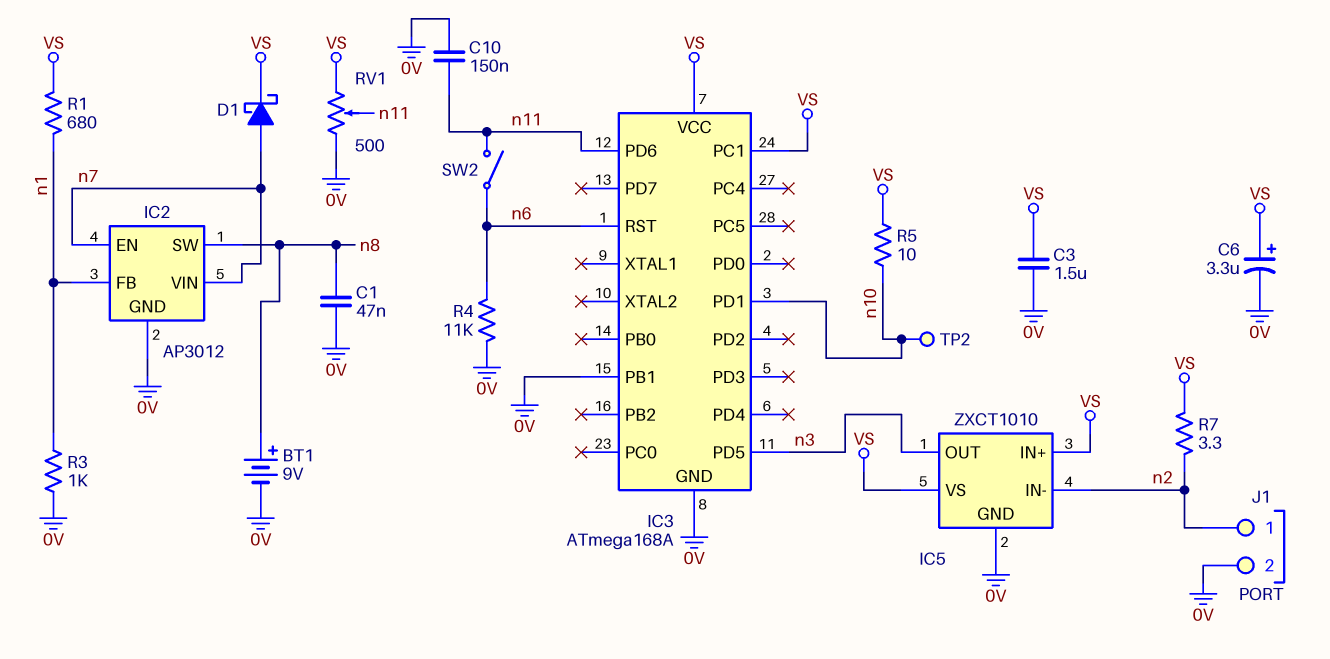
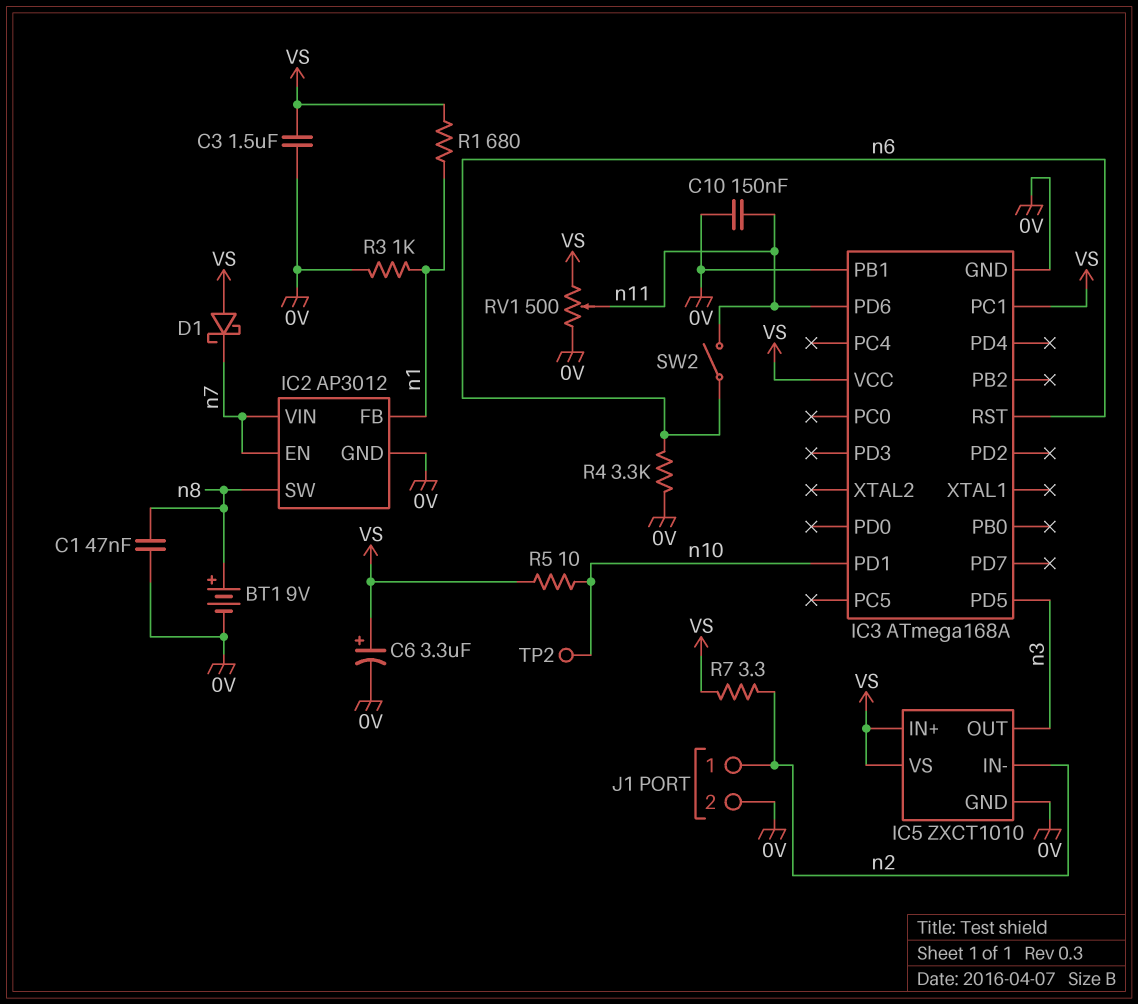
D1: schottky (A n7, K VS) -> schottky (A VS, K n7)
R4: 11k (0V, n6) -> 3.3k (0V, n6)

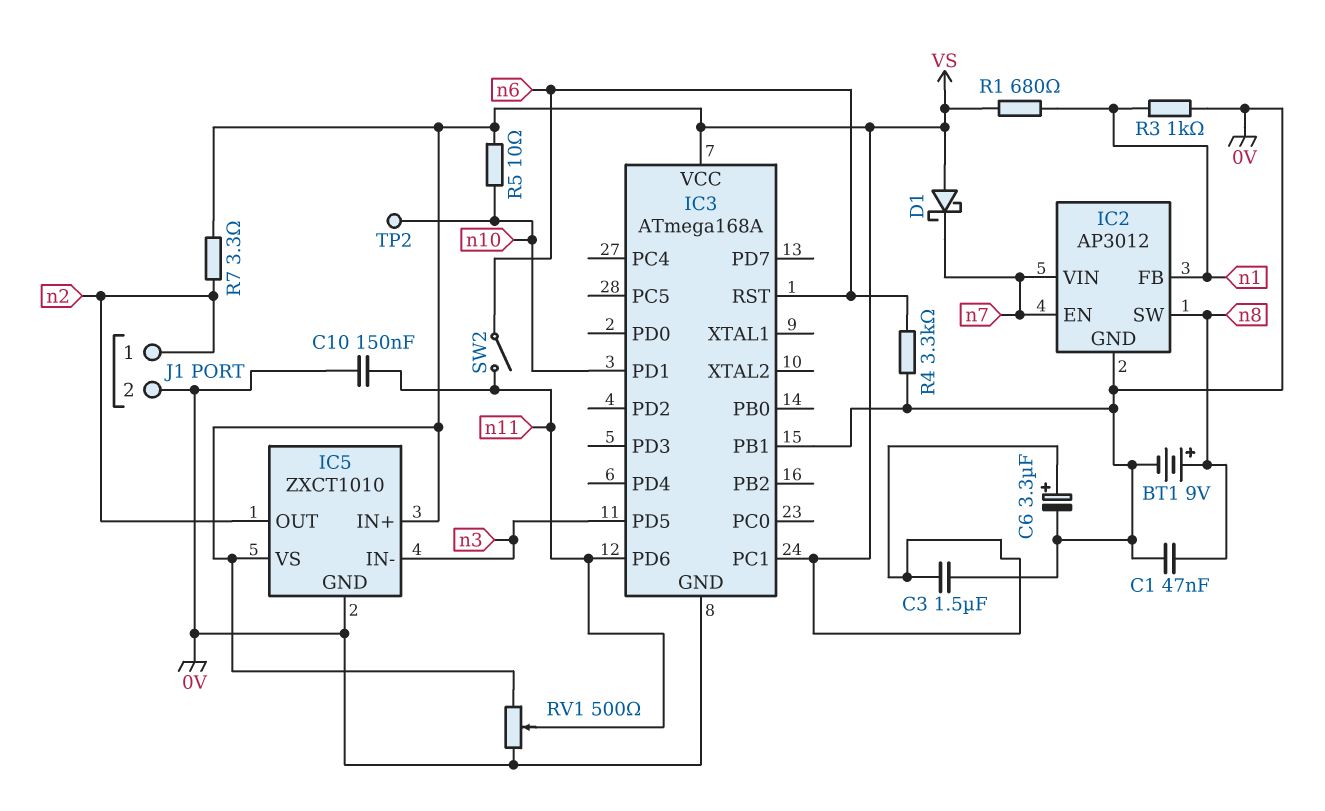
IC5 pin IN-: n2 -> n3
IC5 pin OUT: n3 -> n2

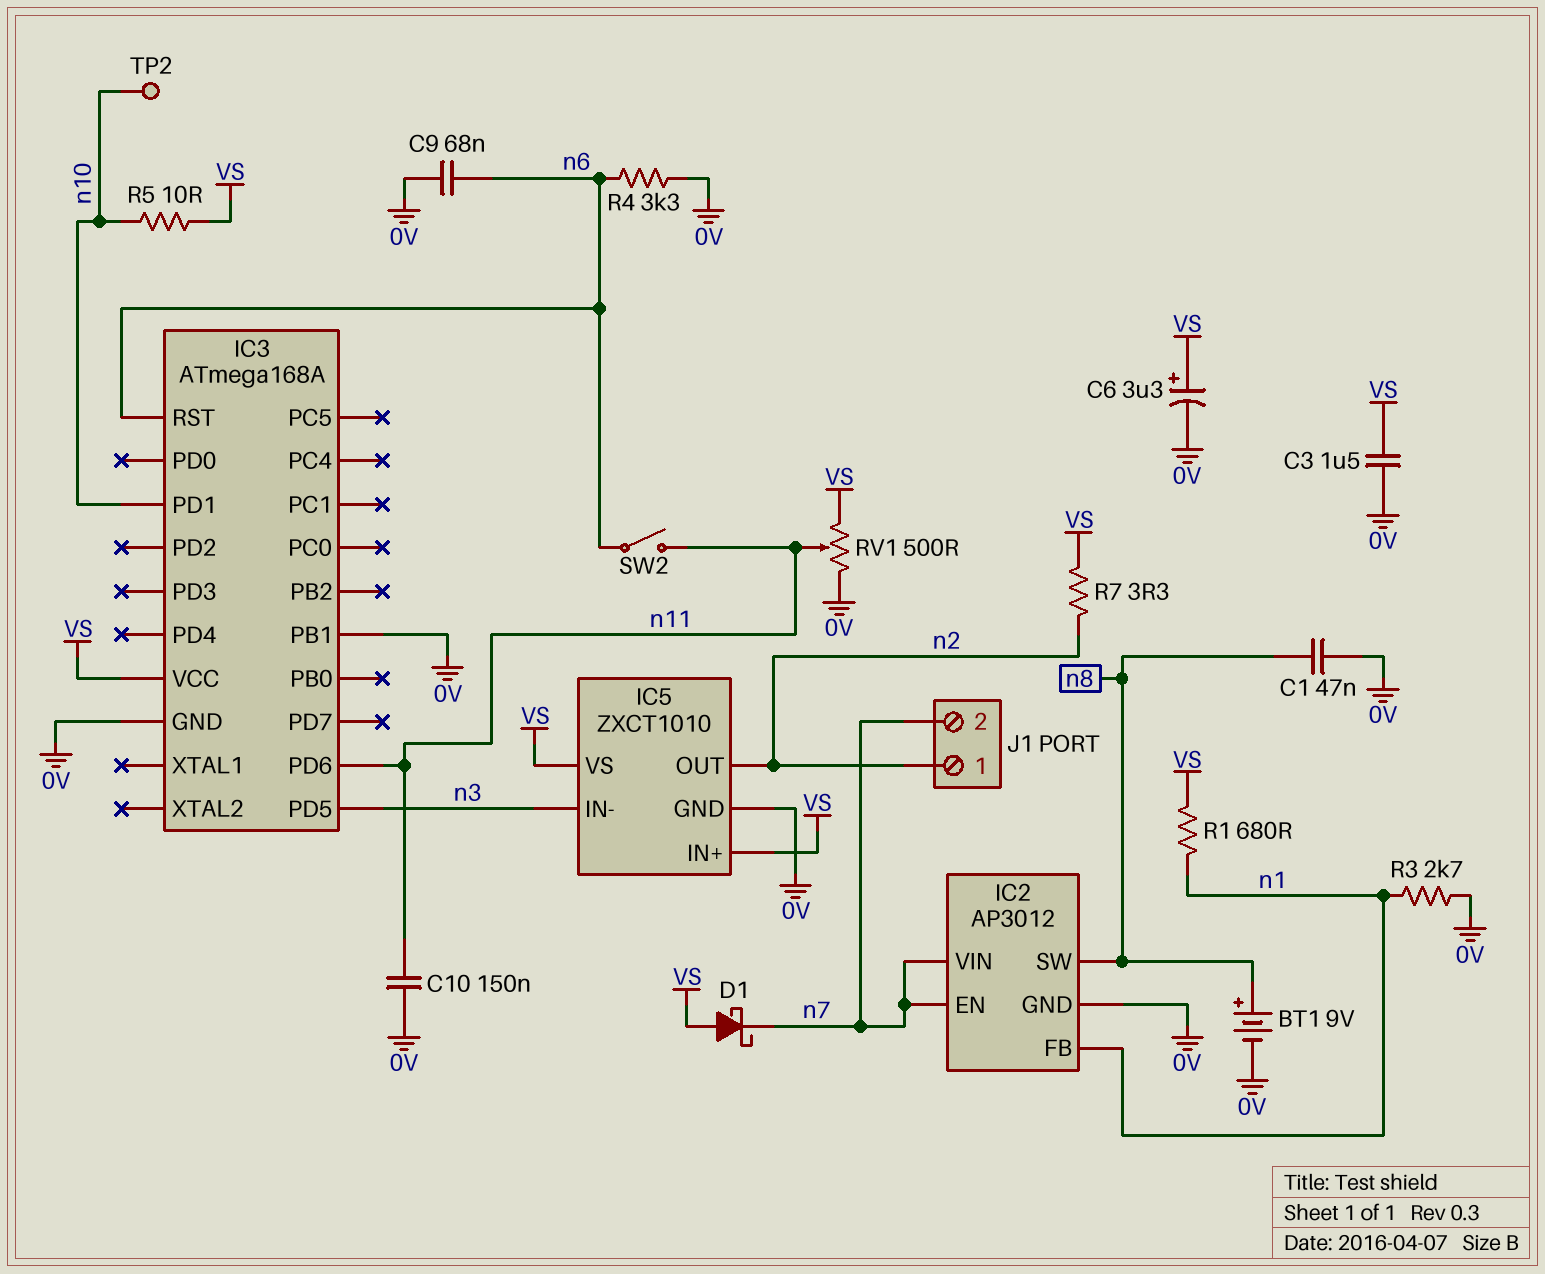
C9: none -> 68nF (0V, n6)
IC3 pin PC1: VS -> none
J1 pin 2: 0V -> n7
R3: 1k (0V, n1) -> 2.7k (0V, n1)

